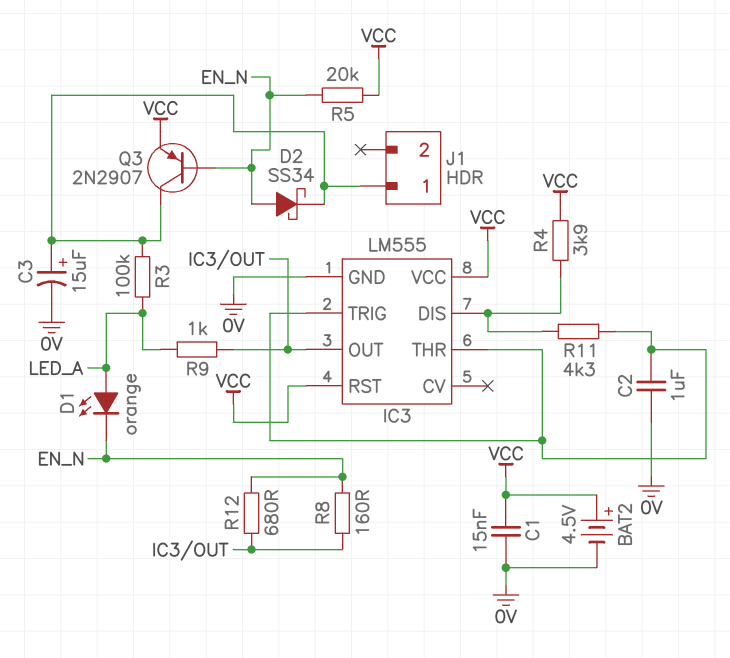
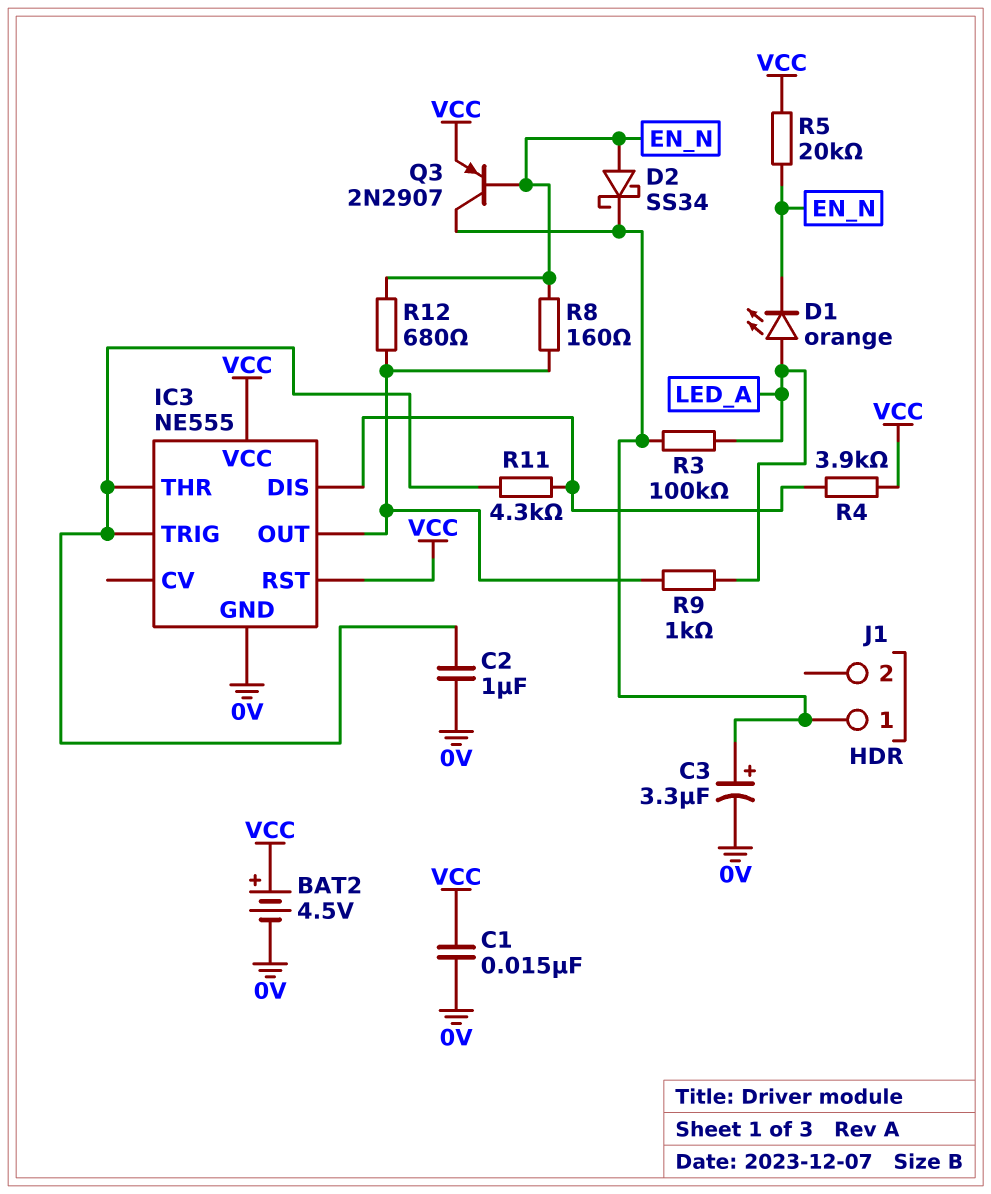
C3: 15uF (plus J1/1, minus 0V) -> 3.3uF (plus J1/1, minus 0V)
IC3: LM555 -> NE555

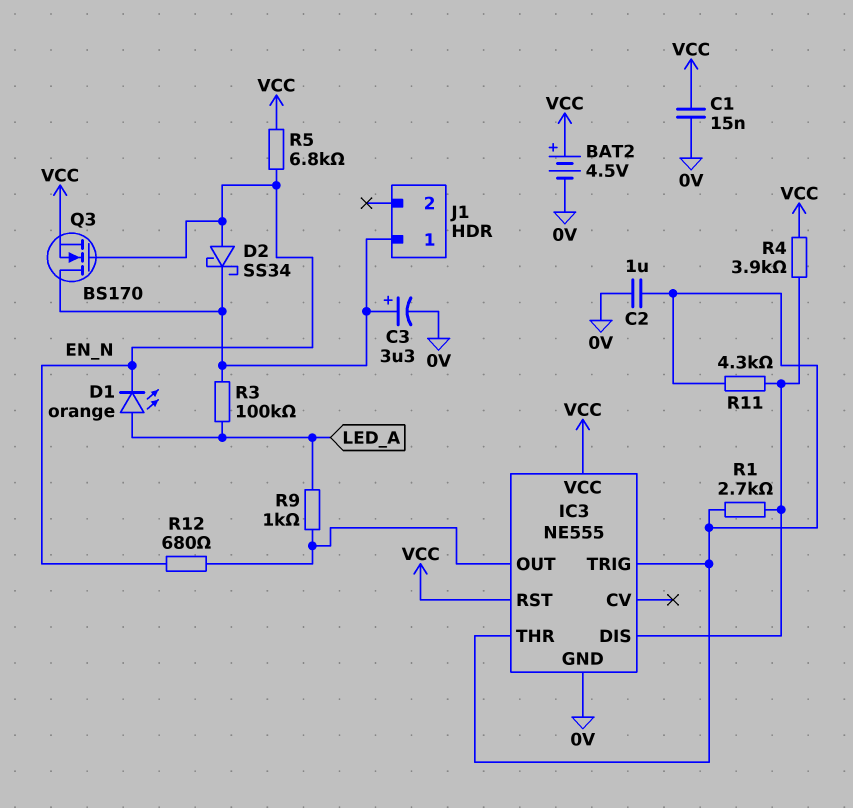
Q3: PNP 2N2907 (B EN_N, C J1/1, E VCC) -> NMOS BS170 (G EN_N, D J1/1, S VCC)
R1: none -> 2.7k (IC3/DIS, IC3/THR)
R5: 20k (EN_N, VCC) -> 6.8k (EN_N, VCC)
R8: 160 (EN_N, IC3/OUT) -> none

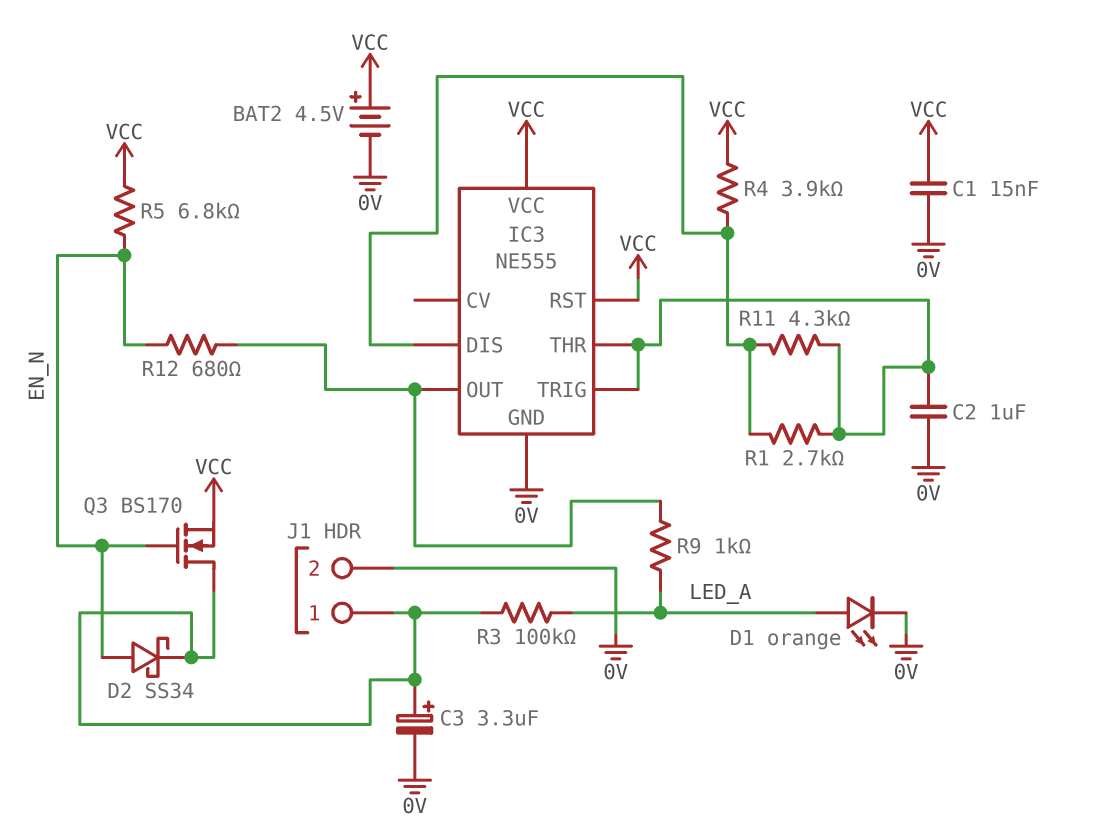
D1: LED orange (A LED_A, K EN_N) -> LED orange (A LED_A, K 0V)
J1 pin 2: none -> 0V

